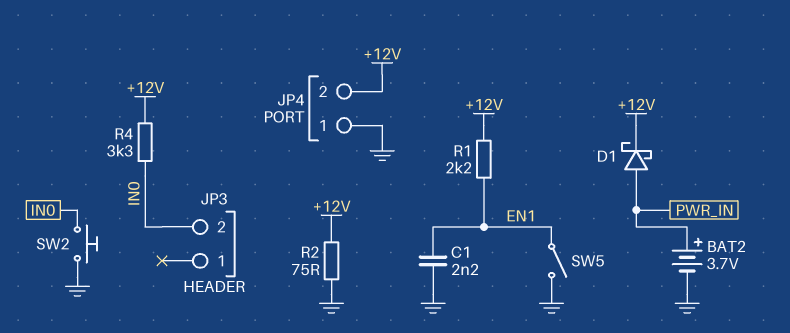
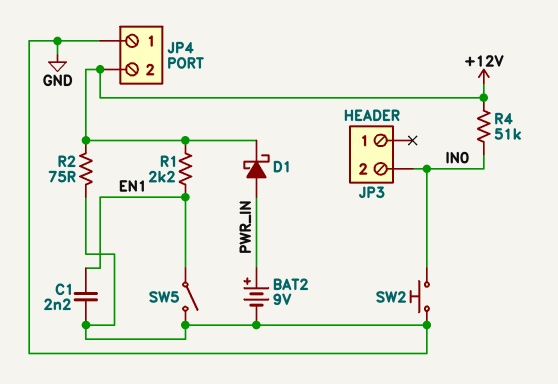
BAT2: 3.7V (plus PWR_IN, minus GND) -> 9V (plus PWR_IN, minus GND)
R4: 3.3k (+12V, IN0) -> 51k (+12V, IN0)

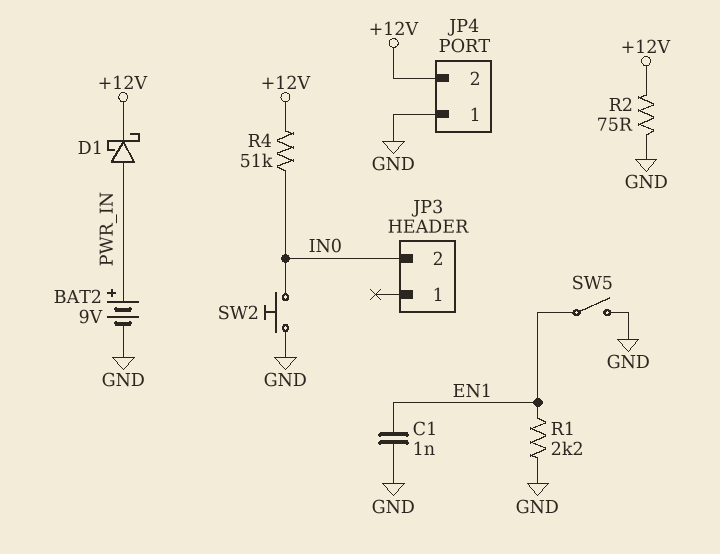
C1: 2.2nF (EN1, GND) -> 1nF (EN1, GND)
R1: 2.2k (+12V, EN1) -> 2.2k (EN1, GND)

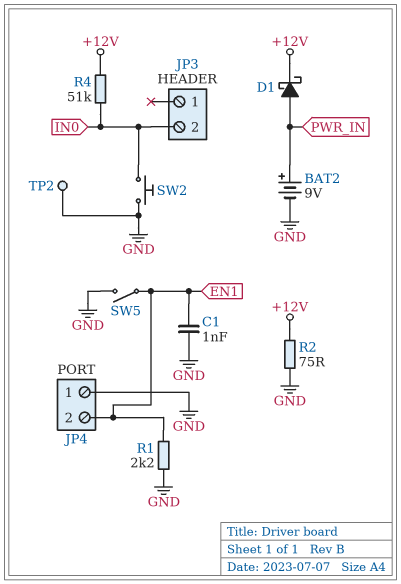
JP4 pin 2: +12V -> EN1
TP2: none -> test point (GND)

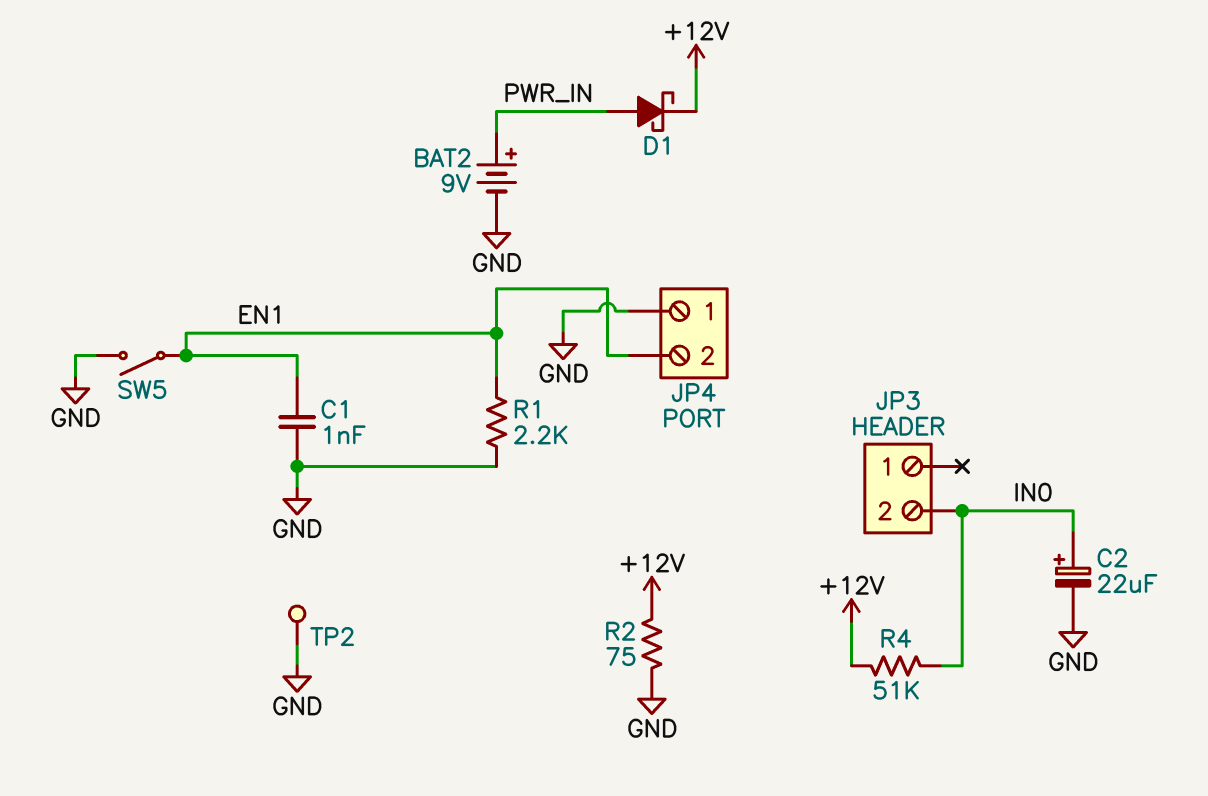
C2: none -> 22uF (plus IN0, minus GND)
SW2: button (GND, IN0) -> none

